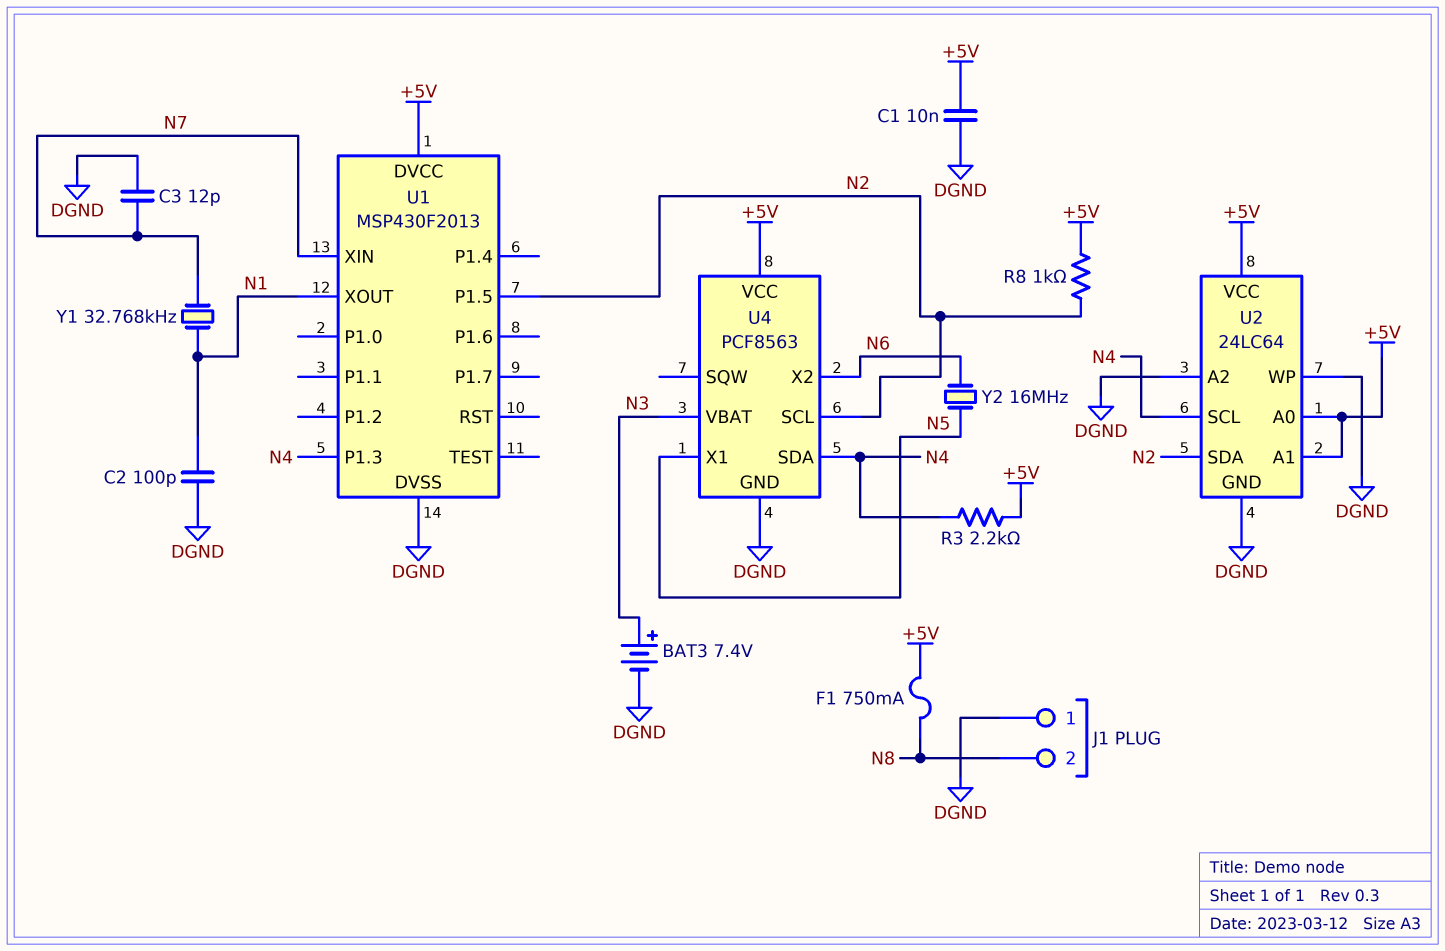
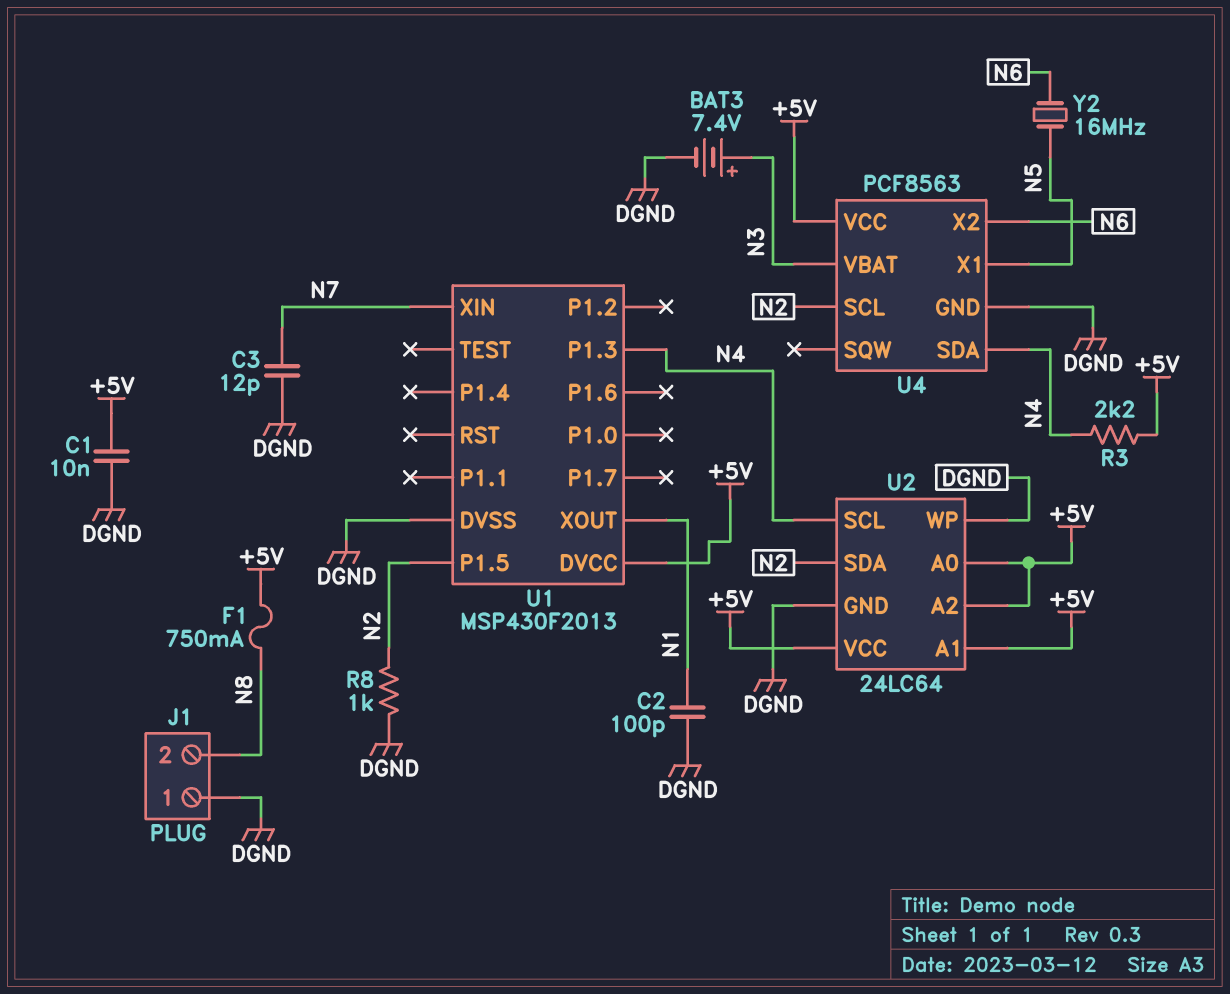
R8: 1k (+5V, N2) -> 1k (DGND, N2)
U2 pin A2: DGND -> +5V
Y1: 32.768kHz (N1, N7) -> none

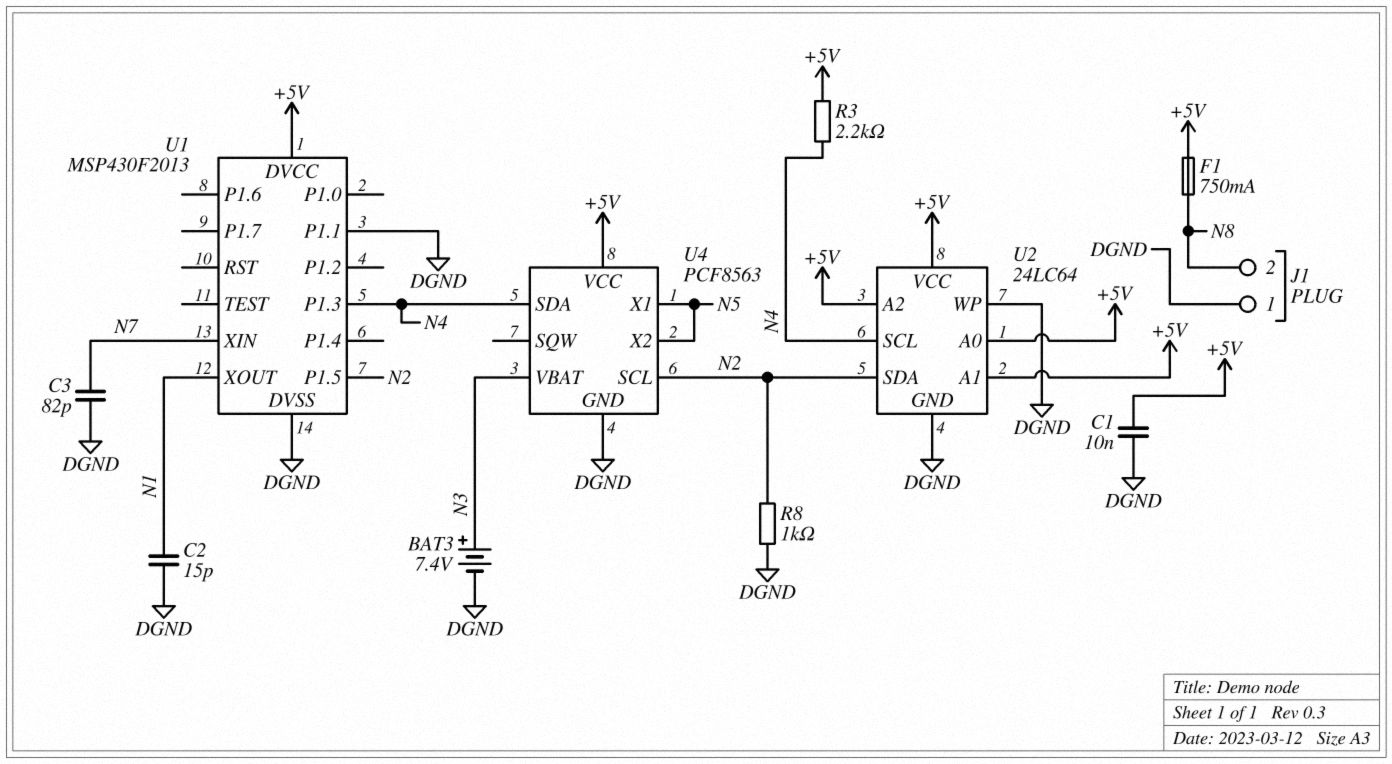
C2: 100pF (DGND, N1) -> 15pF (DGND, N1)
C3: 12pF (DGND, N7) -> 82pF (DGND, N7)
U1 pin P1.1: none -> DGND
U4 pin X2: N6 -> N5
Y2: 16MHz (N5, N6) -> none

